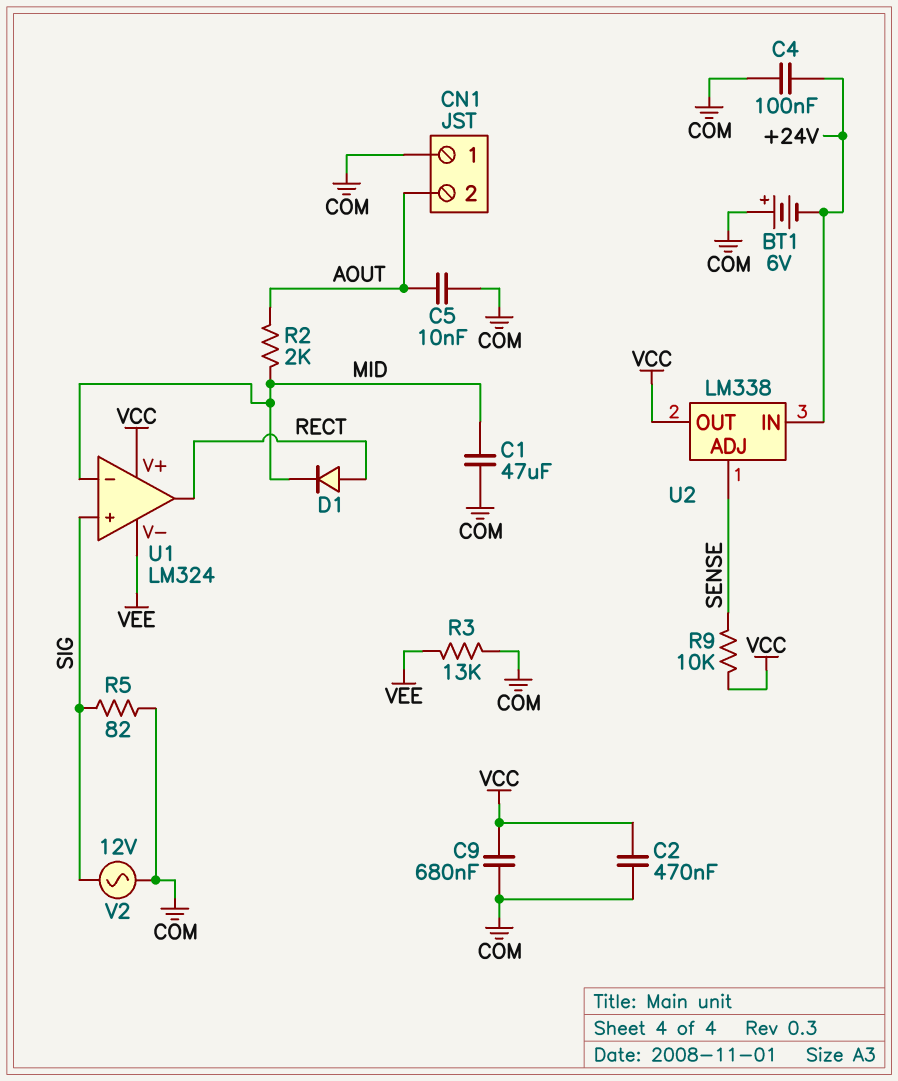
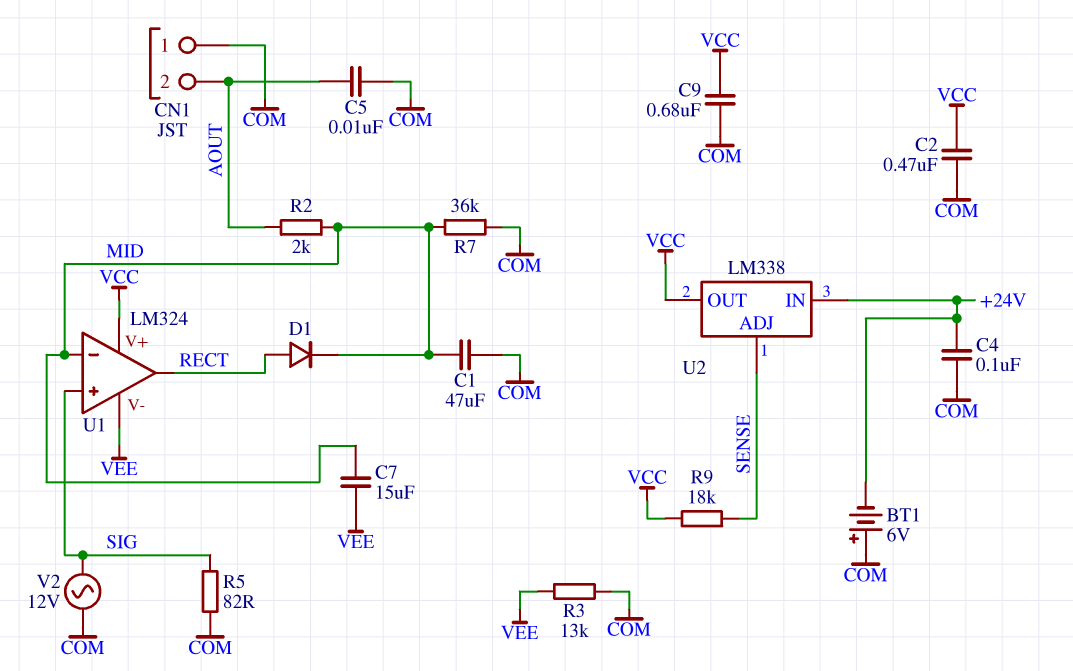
C7: none -> 15uF (MID, VEE)
R7: none -> 36k (COM, MID)
R9: 10k (SENSE, VCC) -> 18k (SENSE, VCC)

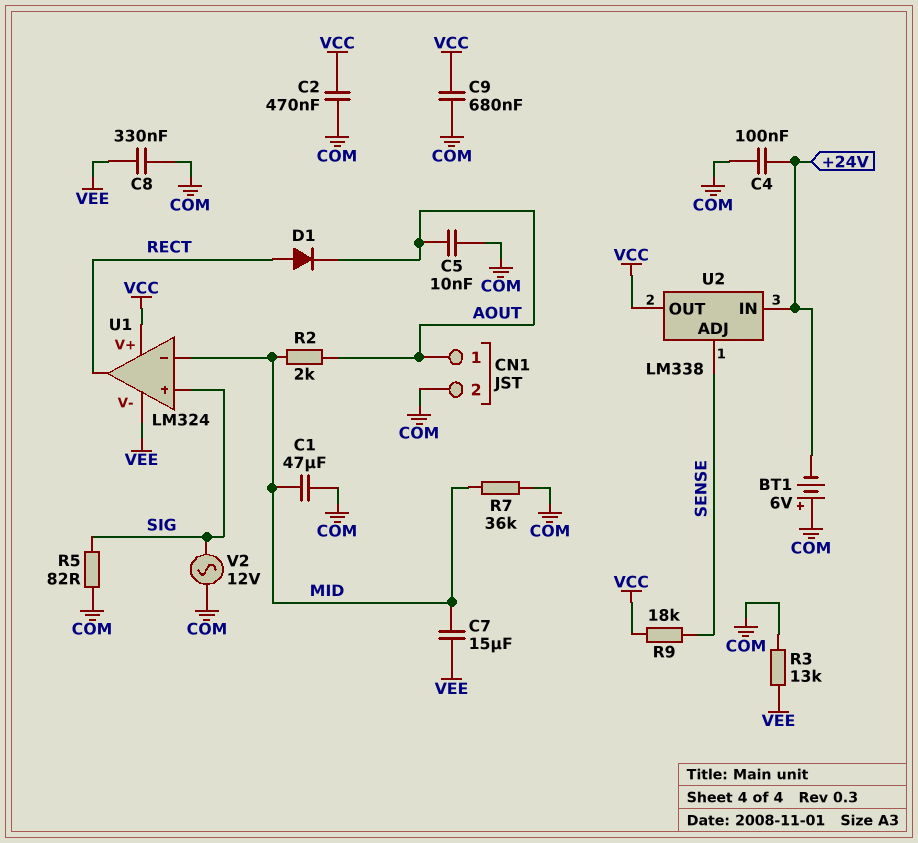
C8: none -> 330nF (COM, VEE)
CN1 pin 1: COM -> AOUT
CN1 pin 2: AOUT -> COM
D1: diode (A RECT, K MID) -> diode (A RECT, K AOUT)

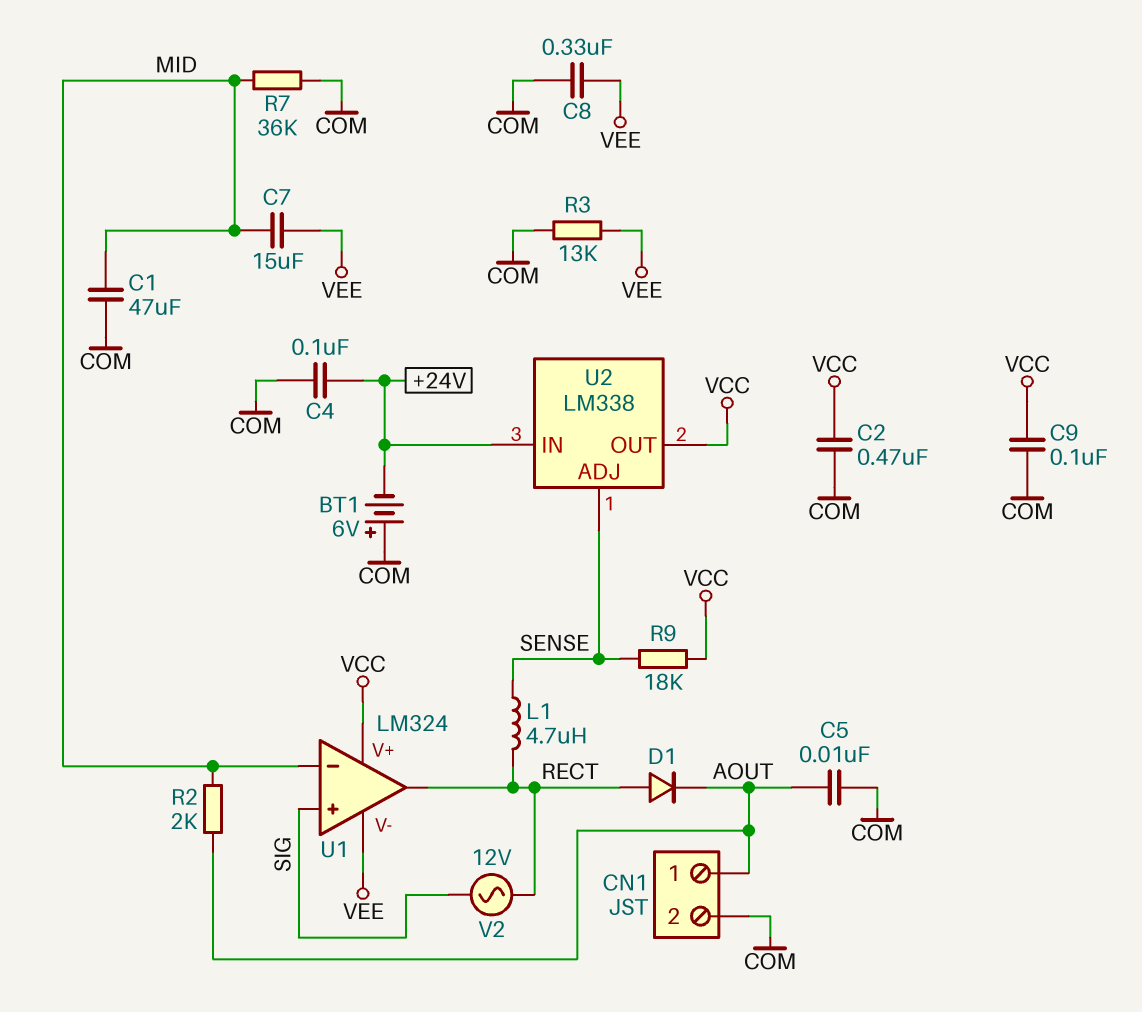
C9: 680nF (COM, VCC) -> 100nF (COM, VCC)
L1: none -> 4.7uH (RECT, SENSE)
R5: 82 (COM, SIG) -> none
V2: AC 12V (COM, SIG) -> AC 12V (RECT, SIG)

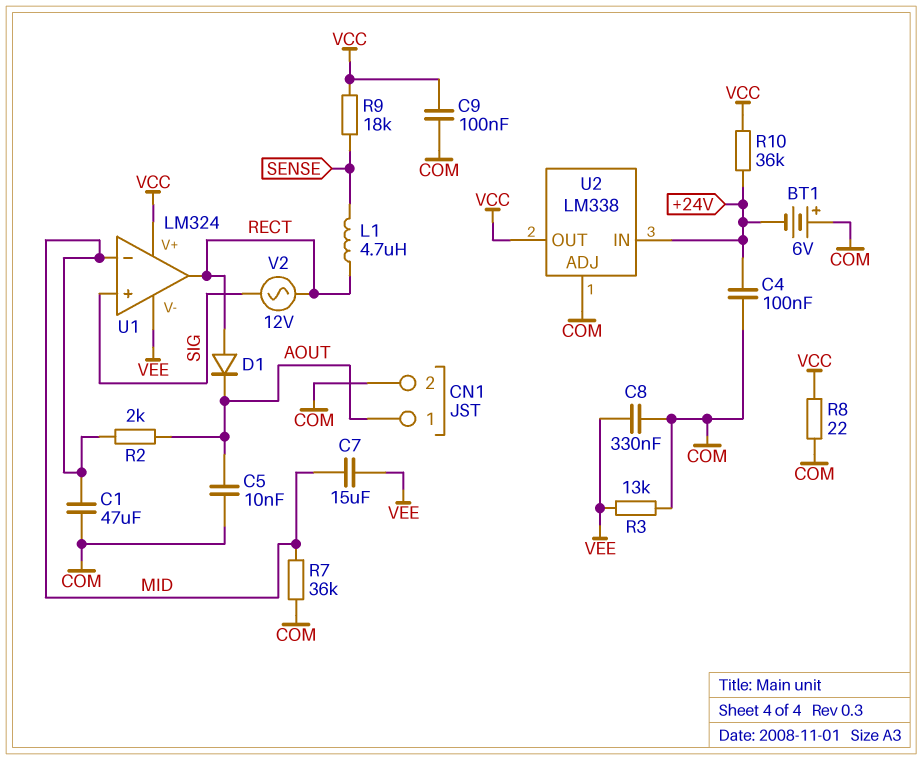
C2: 470nF (COM, VCC) -> none
R8: none -> 22 (COM, VCC)
R10: none -> 36k (+24V, VCC)
U2 pin ADJ: SENSE -> COM

